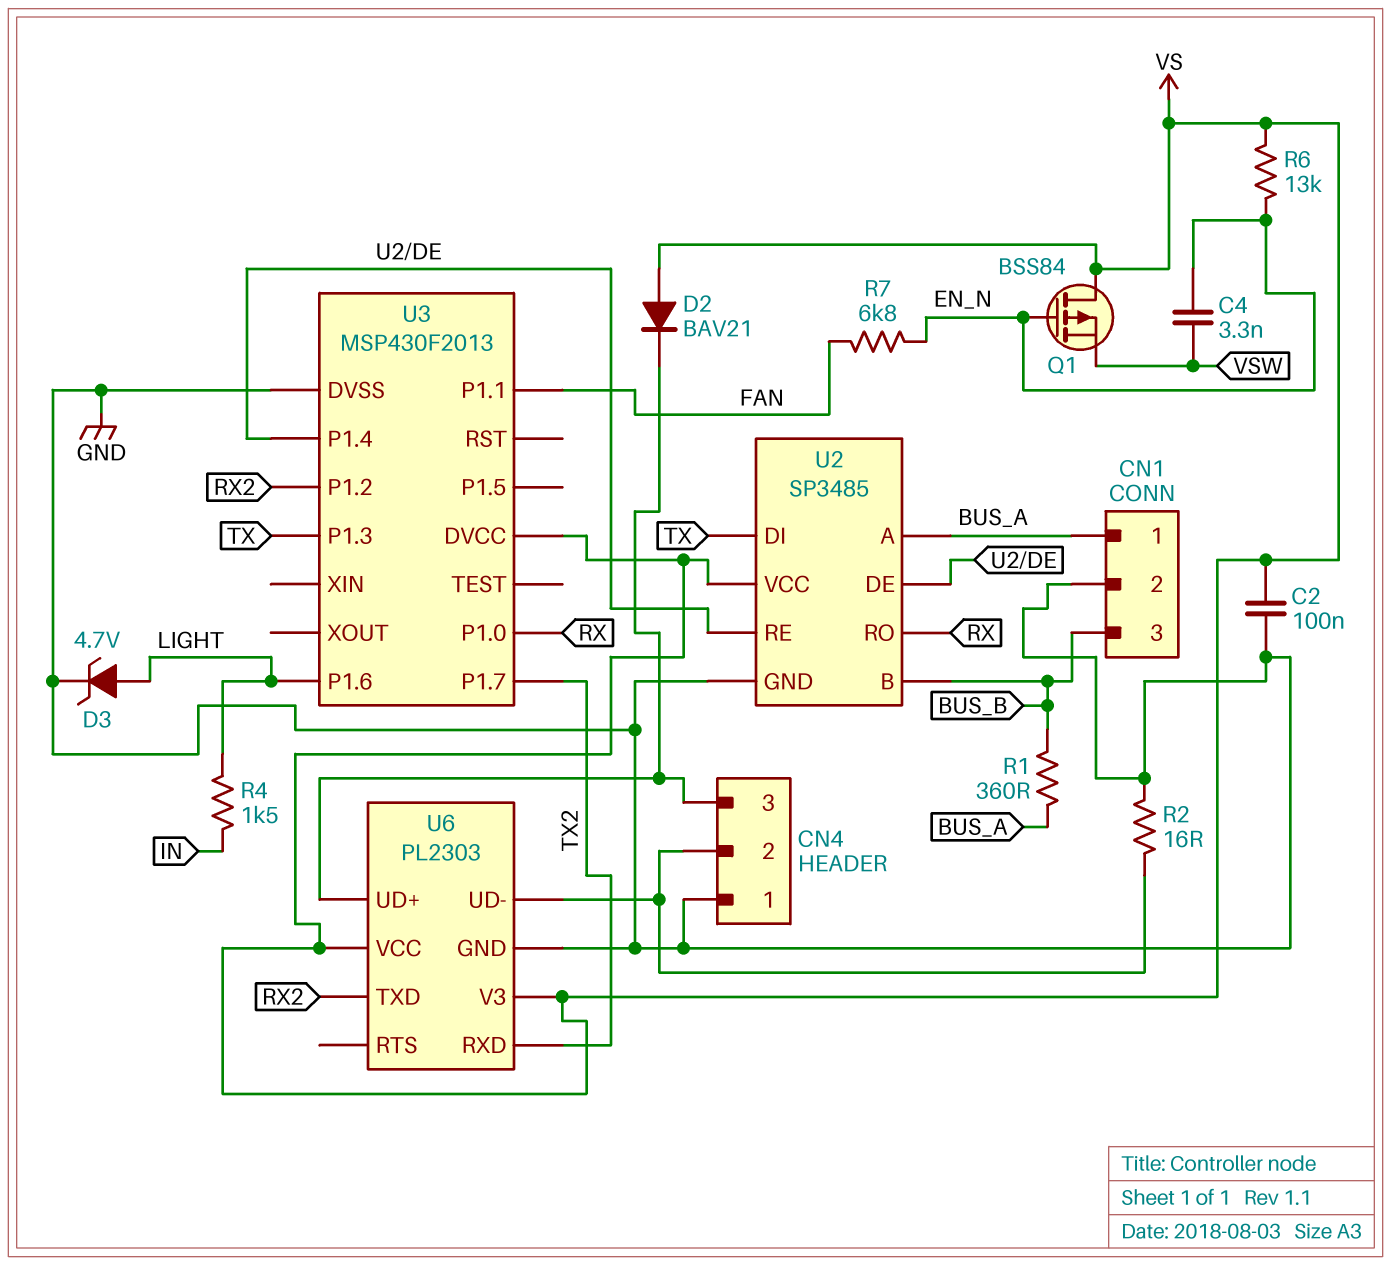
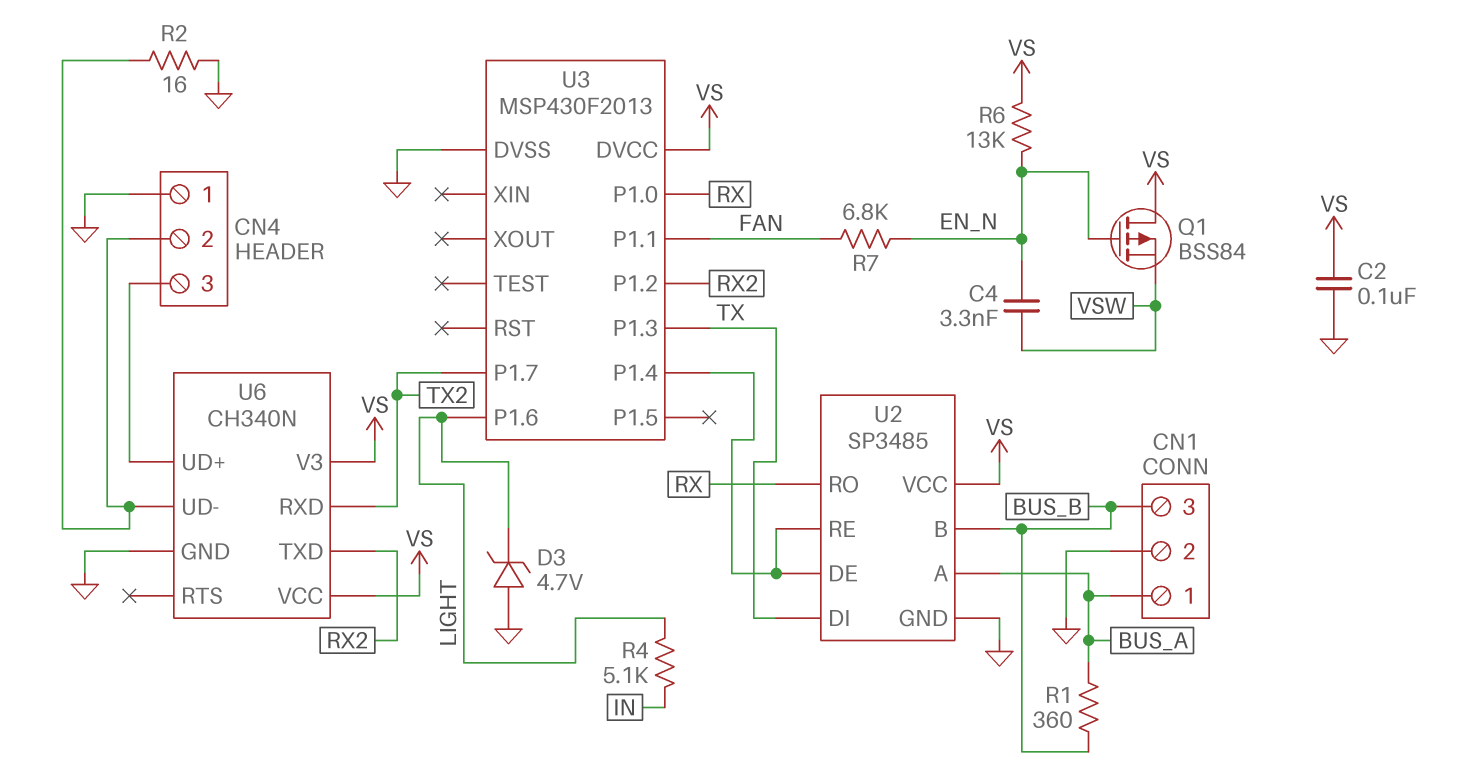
D2: diode BAV21 (A VS, K CN4/3) -> none
D3: zener 4.7V (A LIGHT, K GND) -> zener 4.7V (A GND, K LIGHT)
R4: 1.5k (IN, LIGHT) -> 5.1k (IN, LIGHT)
U6: PL2303 -> CH340N

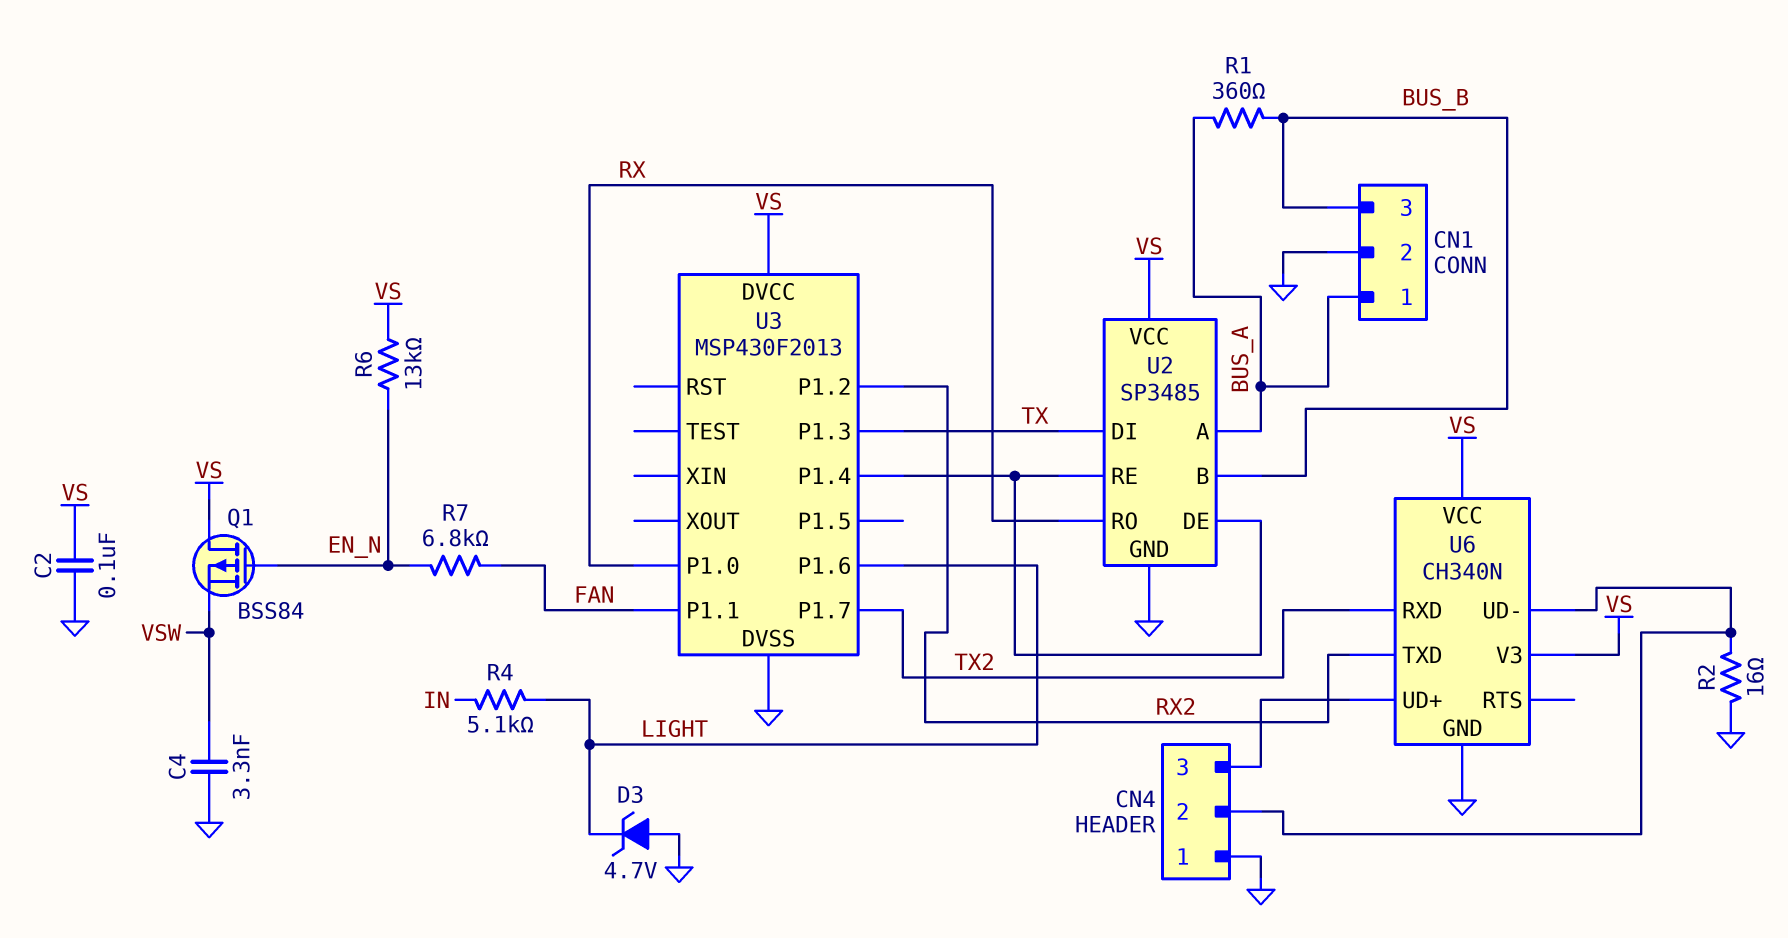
C4: 3.3nF (EN_N, VSW) -> 3.3nF (GND, VSW)

